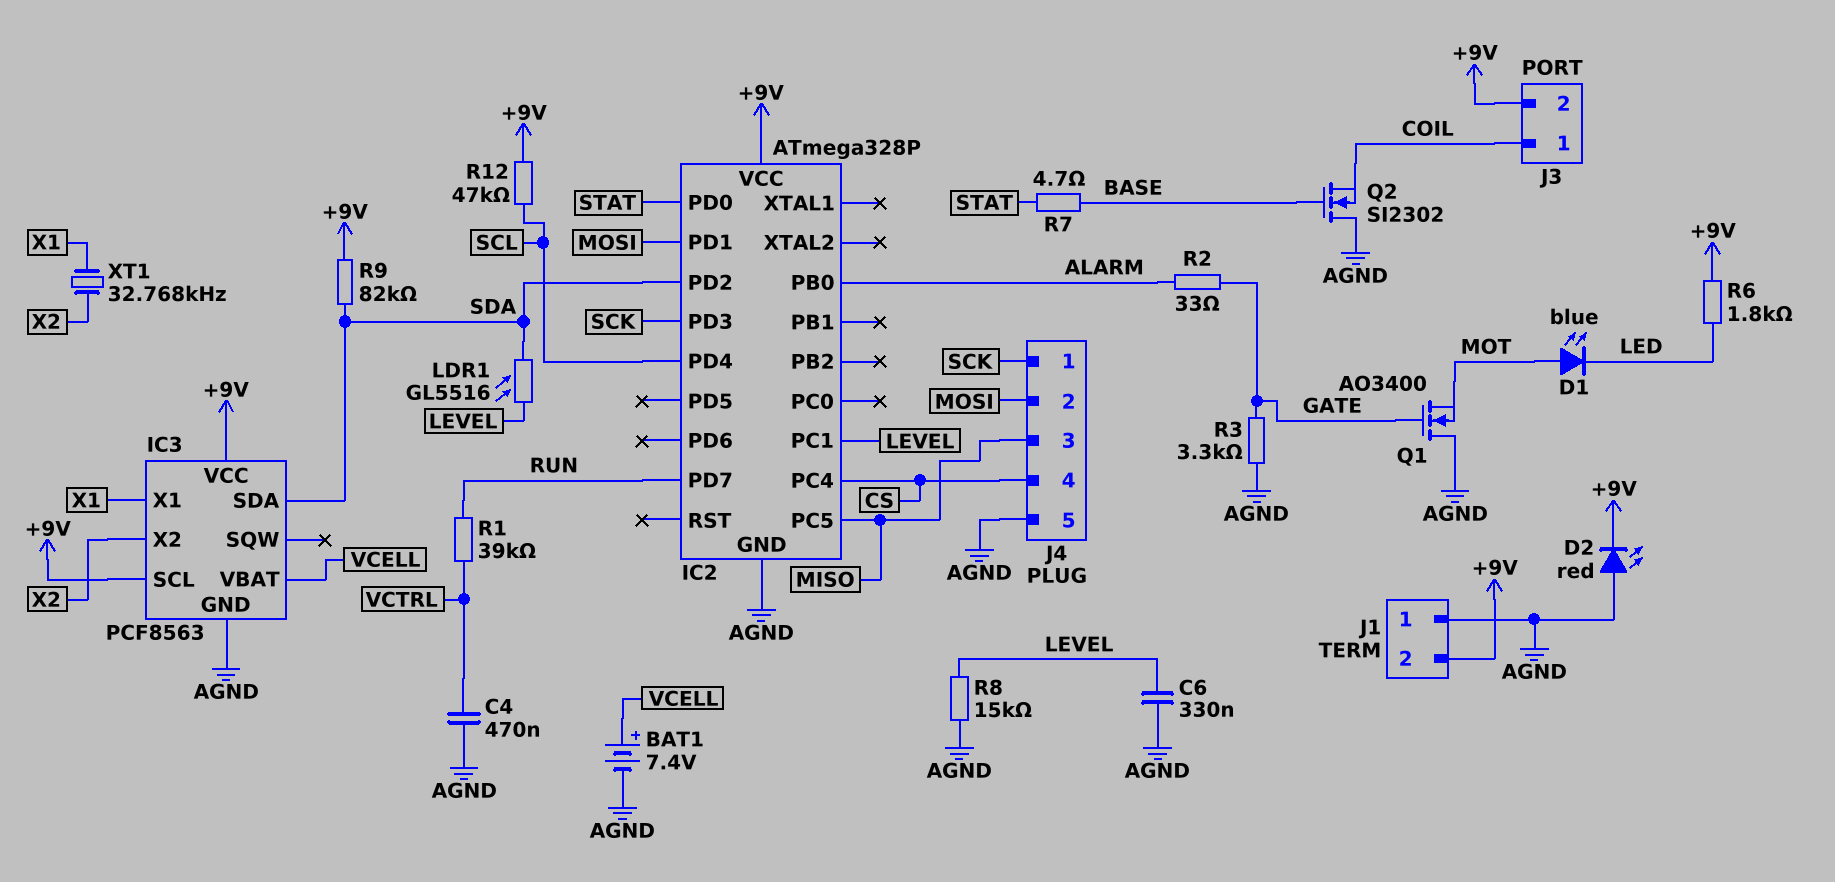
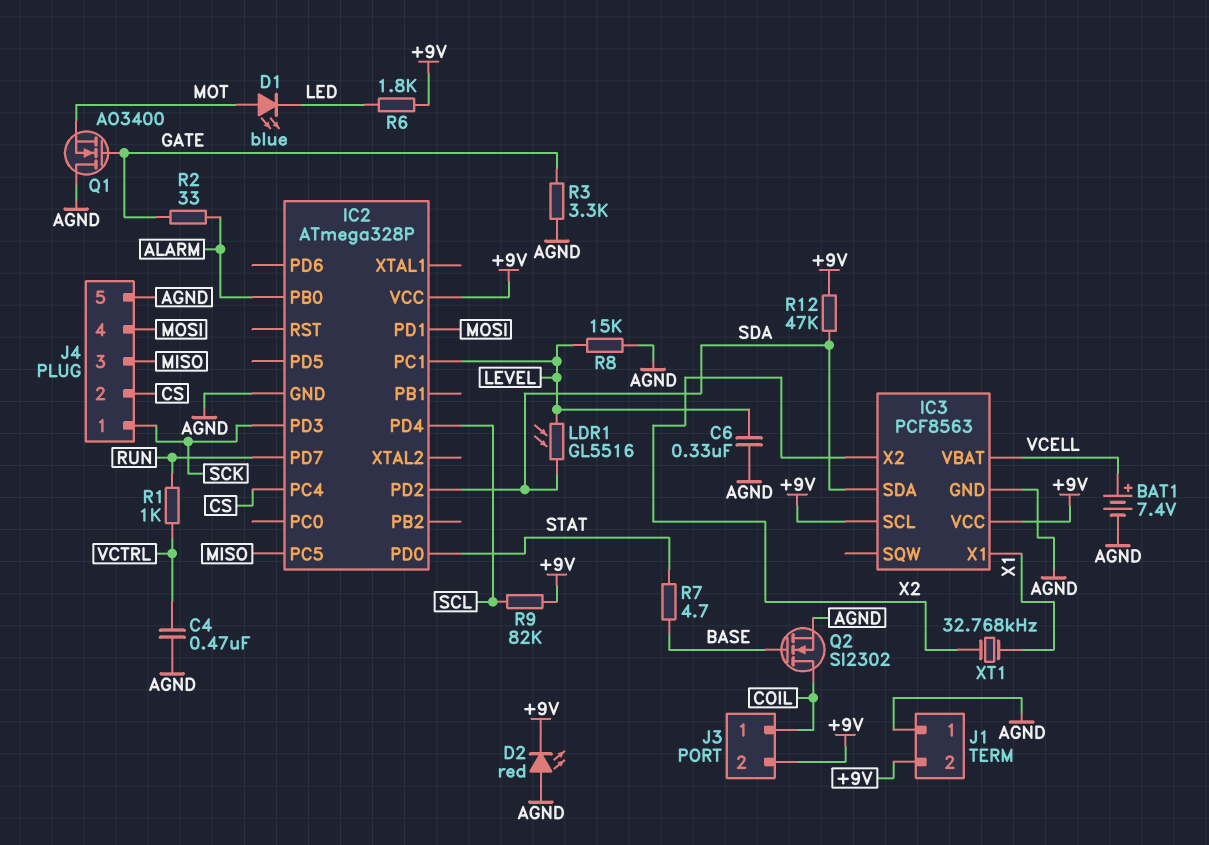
J4 pin 2: MOSI -> CS
J4 pin 4: CS -> MOSI
Q2: NMOS SI2302 (G BASE, D AGND, S COIL) -> NMOS SI2302 (G BASE, D COIL, S AGND)
R1: 39k (RUN, VCTRL) -> 1k (RUN, VCTRL)
R9: 82k (+9V, SDA) -> 82k (+9V, SCL)
R12: 47k (+9V, SCL) -> 47k (+9V, SDA)

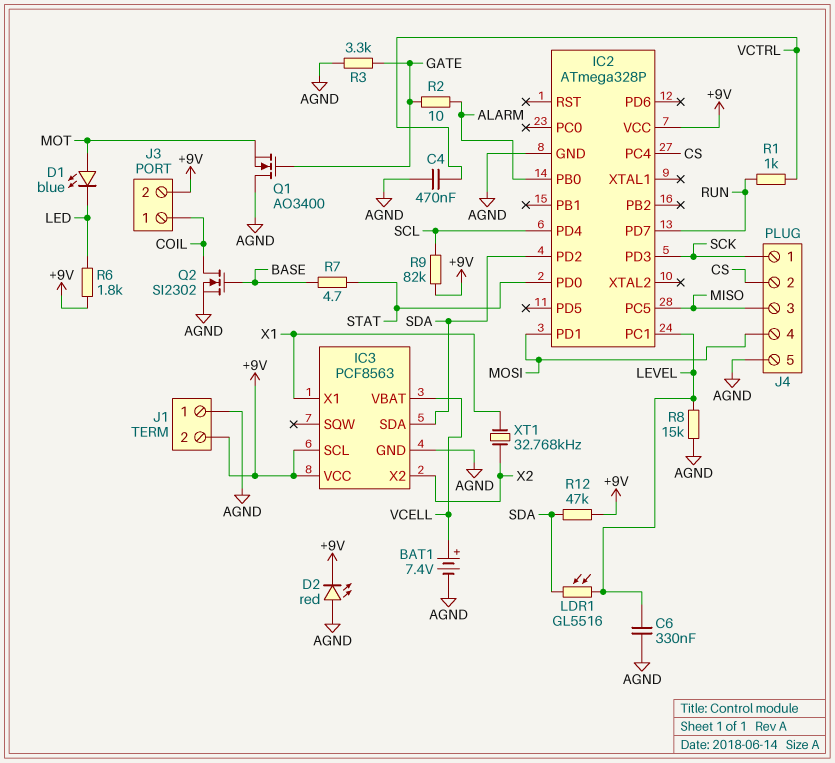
R2: 33 (ALARM, GATE) -> 10 (ALARM, GATE)

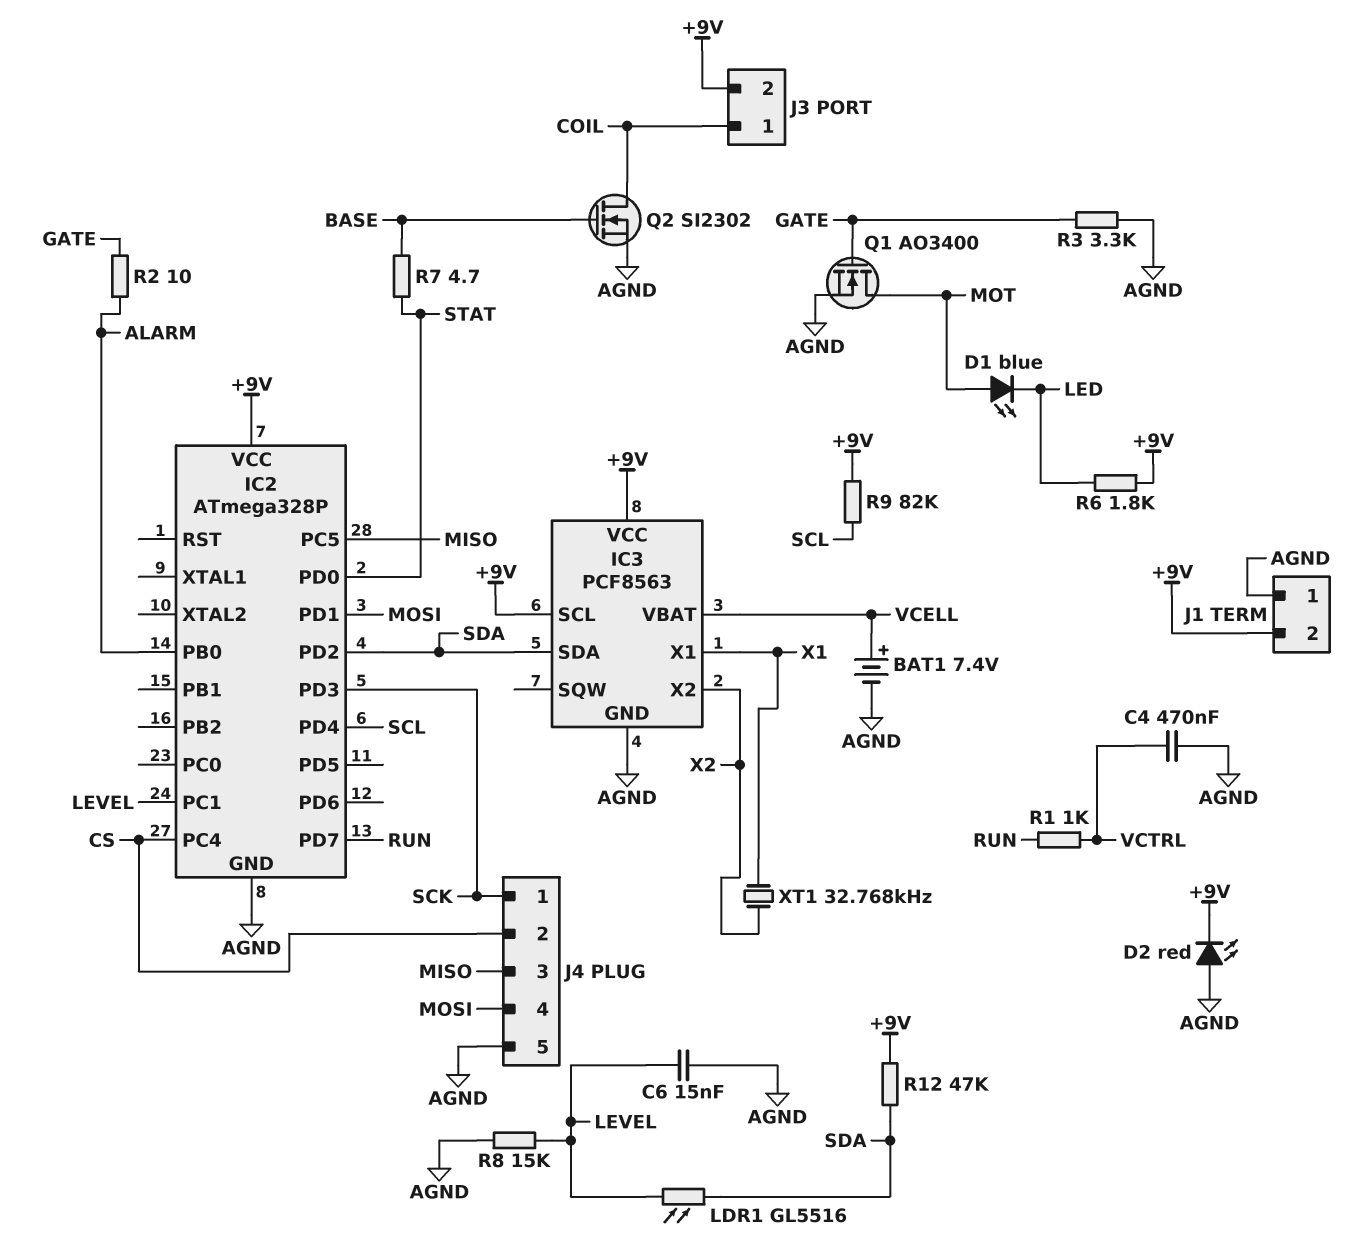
C6: 330nF (AGND, LEVEL) -> 15nF (AGND, LEVEL)
Q1: NMOS AO3400 (G GATE, D AGND, S MOT) -> NMOS AO3400 (G GATE, D MOT, S AGND)

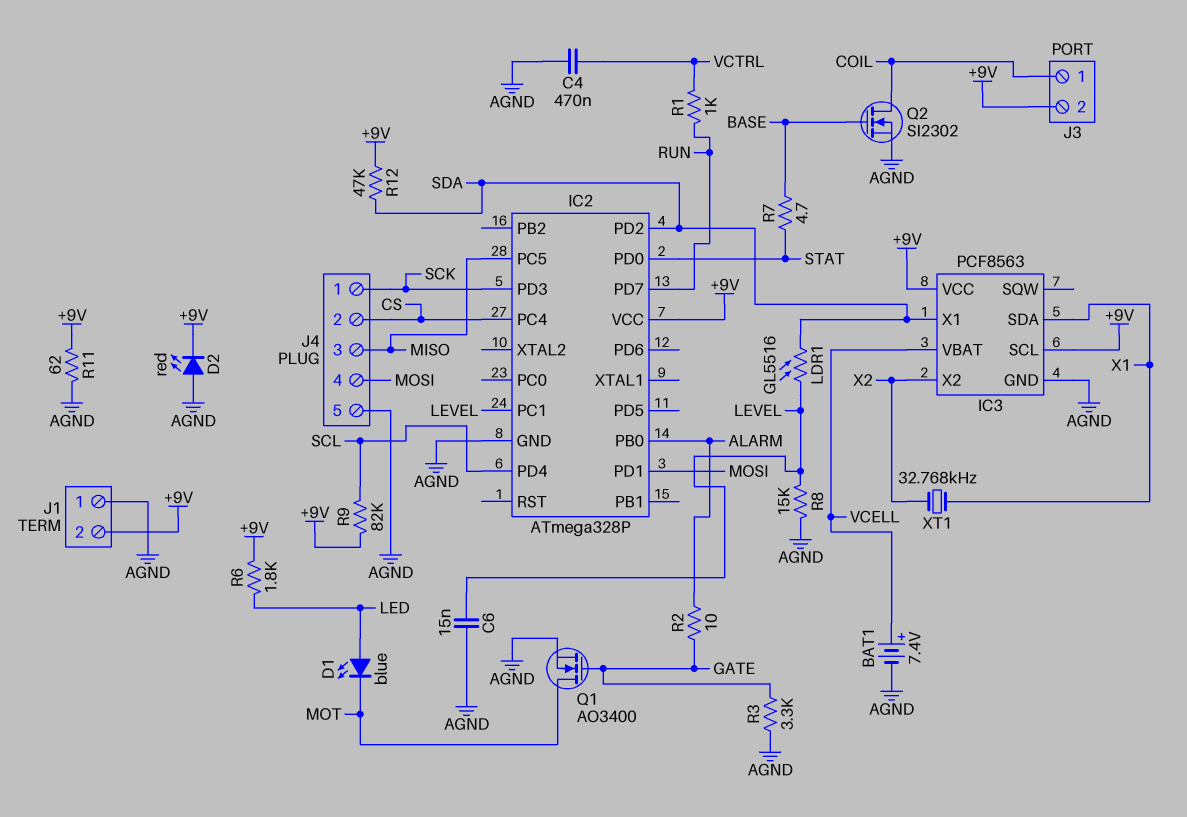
D1: LED blue (A MOT, K LED) -> LED blue (A LED, K MOT)
IC3 pin SDA: SDA -> X1
IC3 pin X1: X1 -> SDA
R11: none -> 62 (+9V, AGND)

